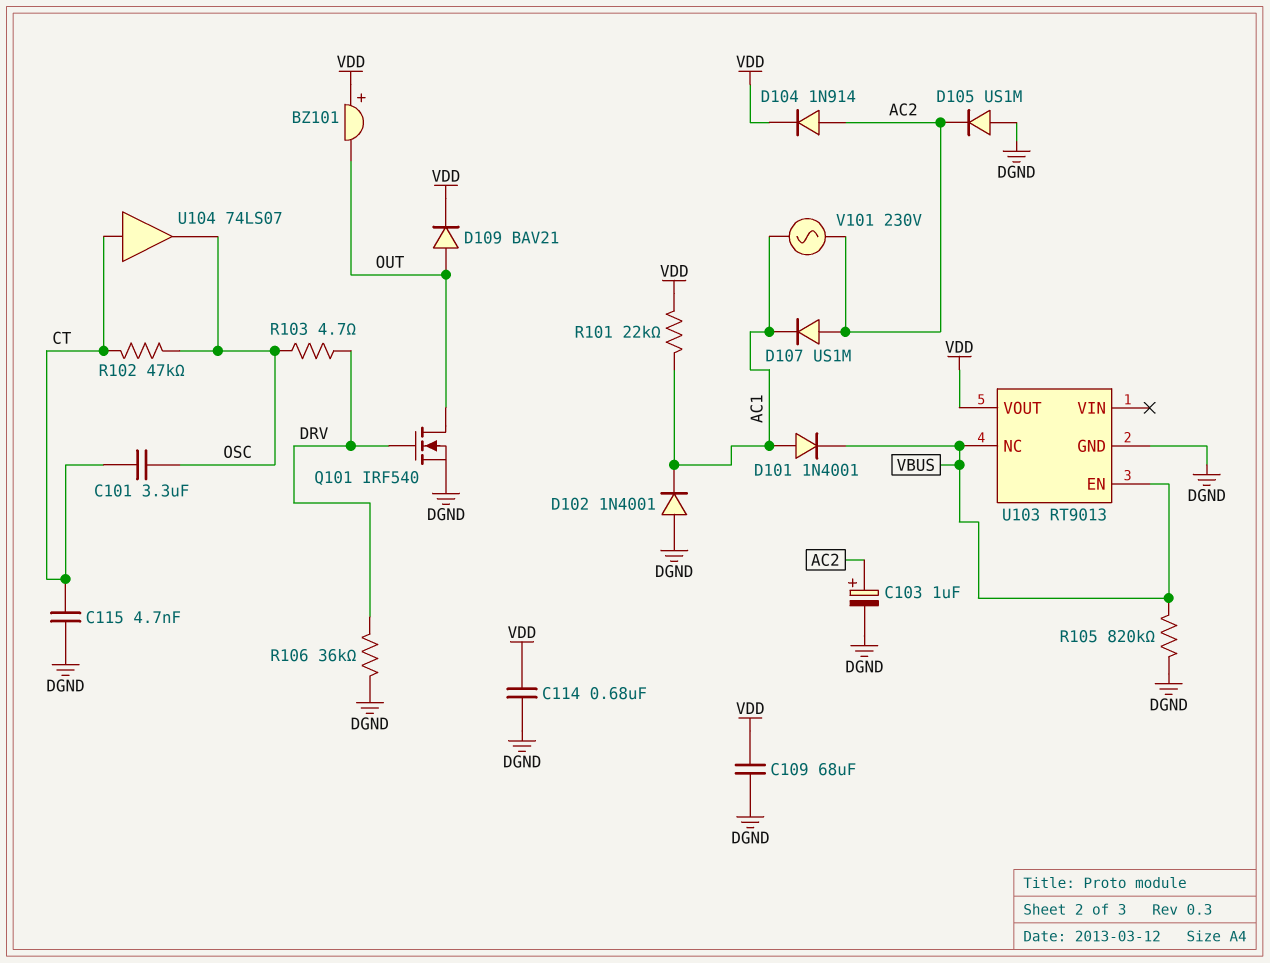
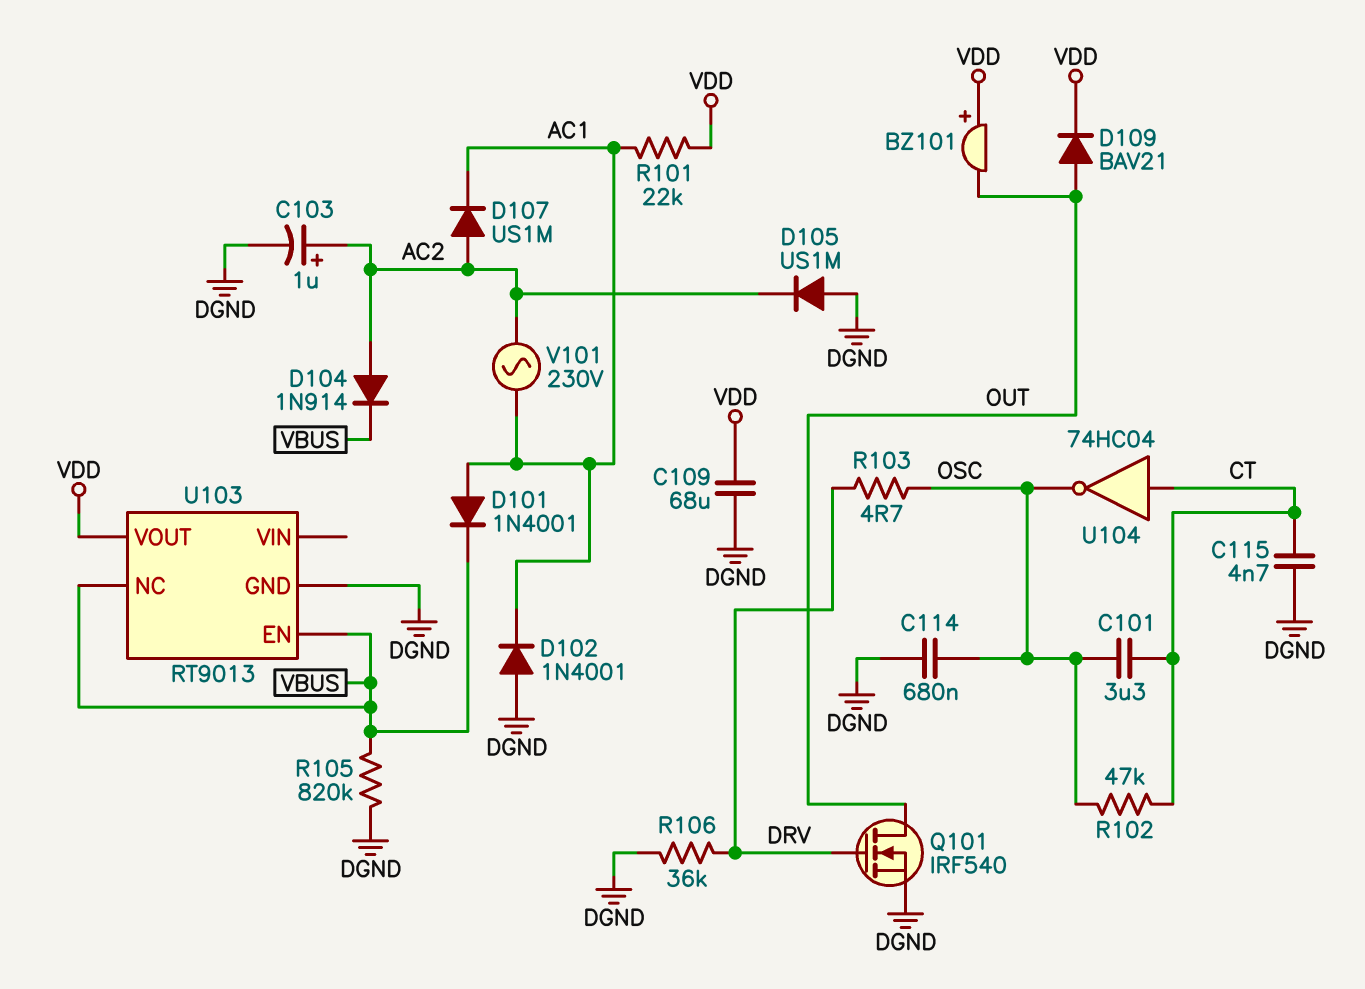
C114: 680nF (DGND, VDD) -> 680nF (DGND, OSC)
D104: diode 1N914 (A AC2, K VDD) -> diode 1N914 (A AC2, K VBUS)
U104: buffer 74LS07 (in CT, out OSC) -> NOT 74HC04 (in CT, out OSC)

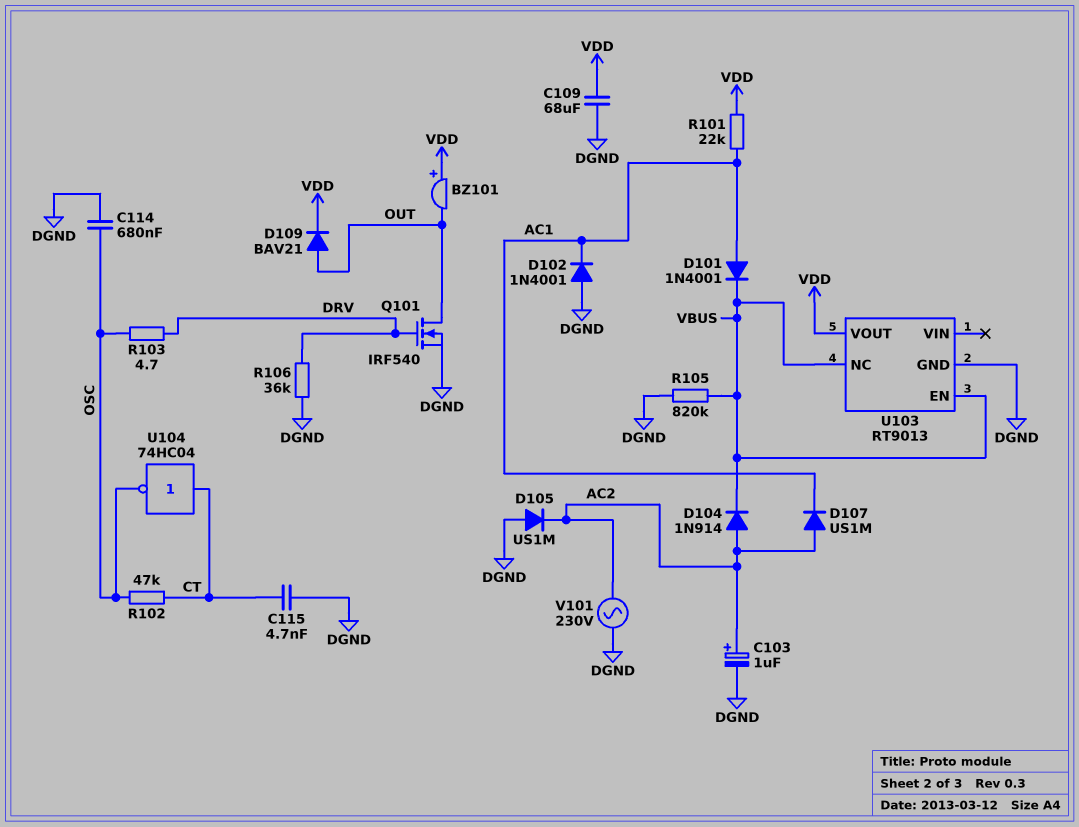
C101: 3.3uF (CT, OSC) -> none
V101: AC 230V (AC1, AC2) -> AC 230V (AC2, DGND)

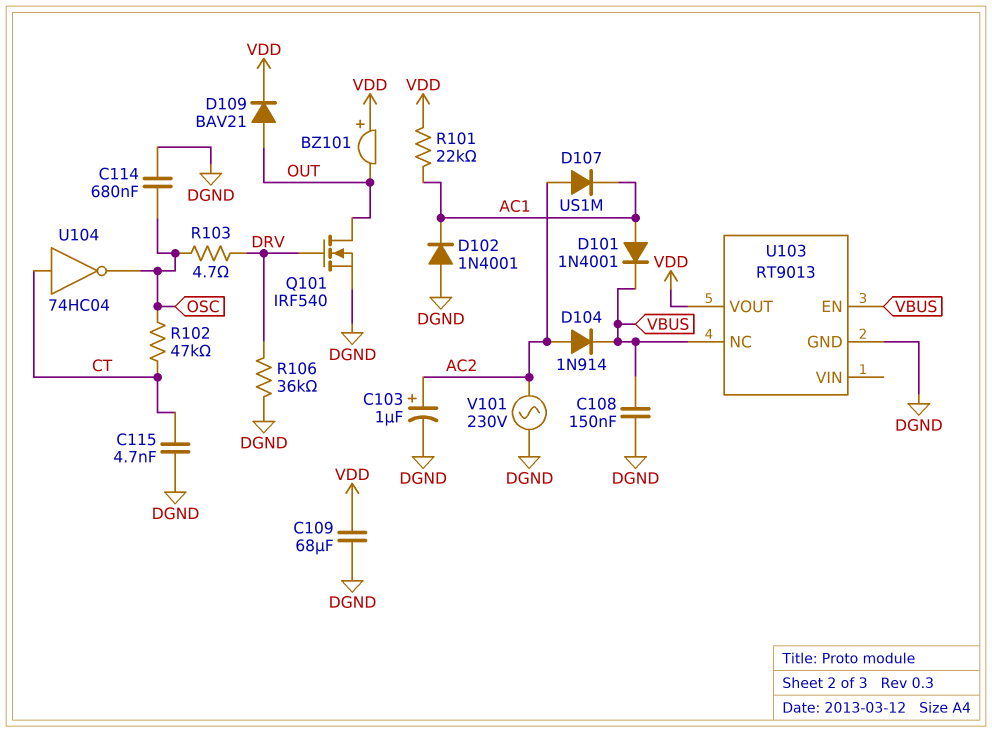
C108: none -> 150nF (DGND, VBUS)
D105: diode US1M (A DGND, K AC2) -> none
R105: 820k (DGND, VBUS) -> none

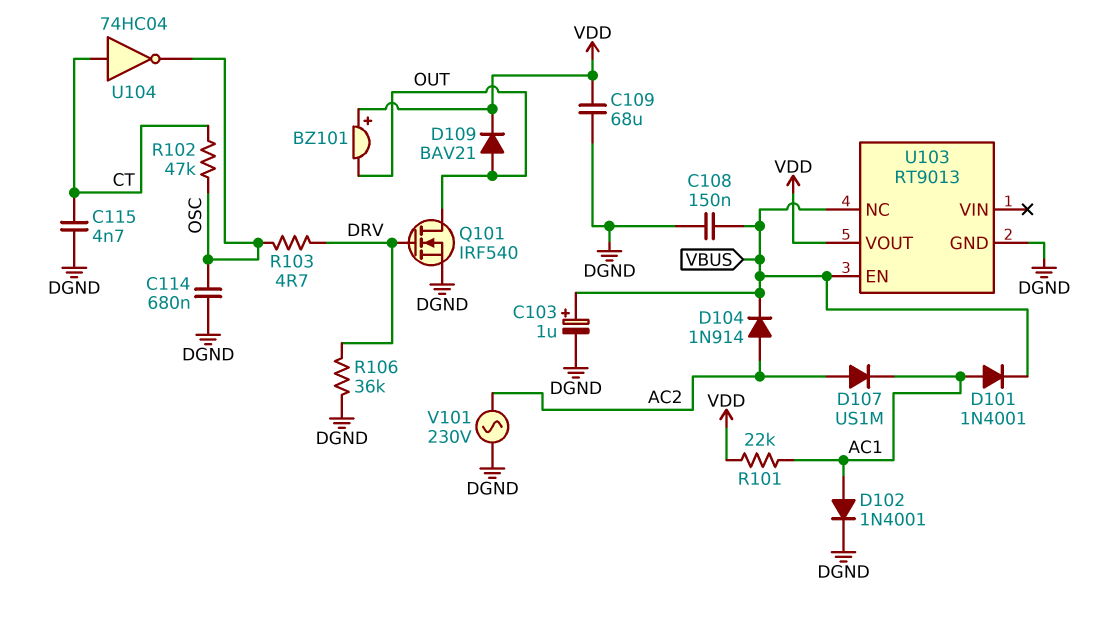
C103: 1uF (plus AC2, minus DGND) -> 1uF (plus VBUS, minus DGND)
D102: diode 1N4001 (A DGND, K AC1) -> diode 1N4001 (A AC1, K DGND)

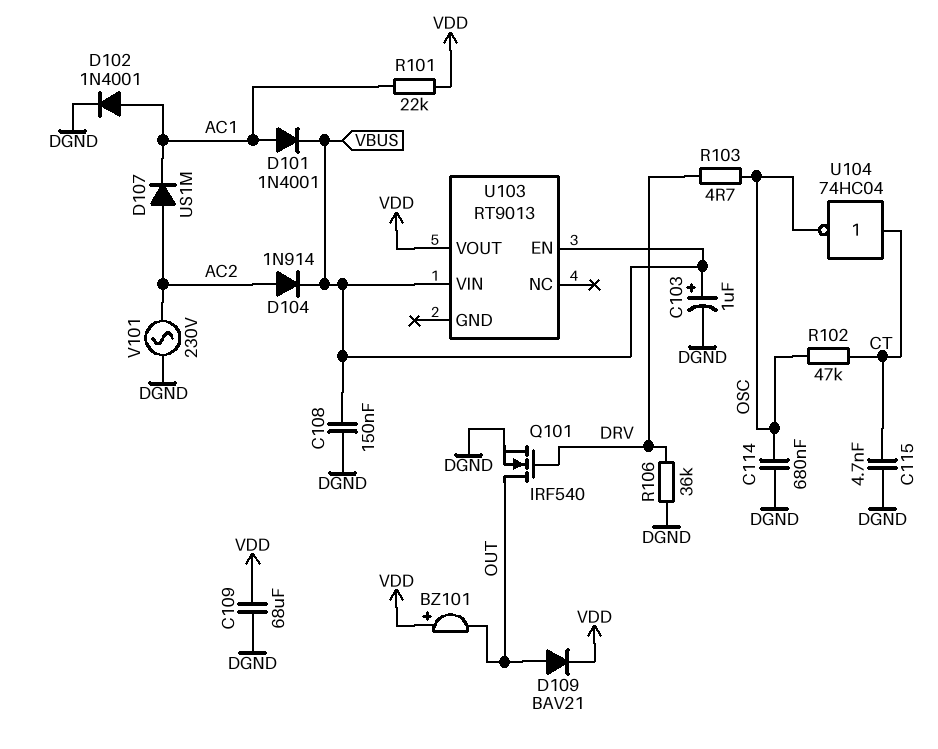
U103 pin GND: DGND -> none
U103 pin NC: VBUS -> none
U103 pin VIN: none -> VBUS

